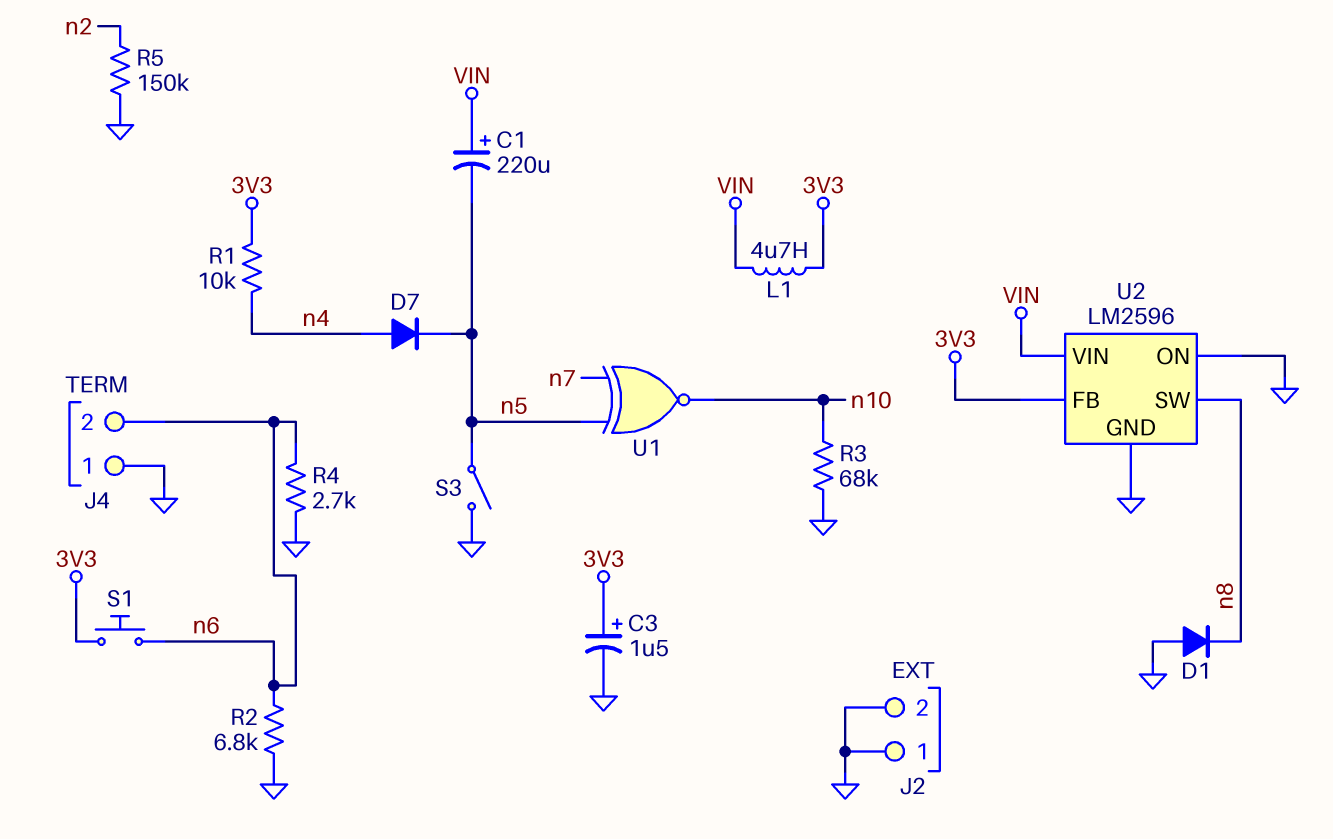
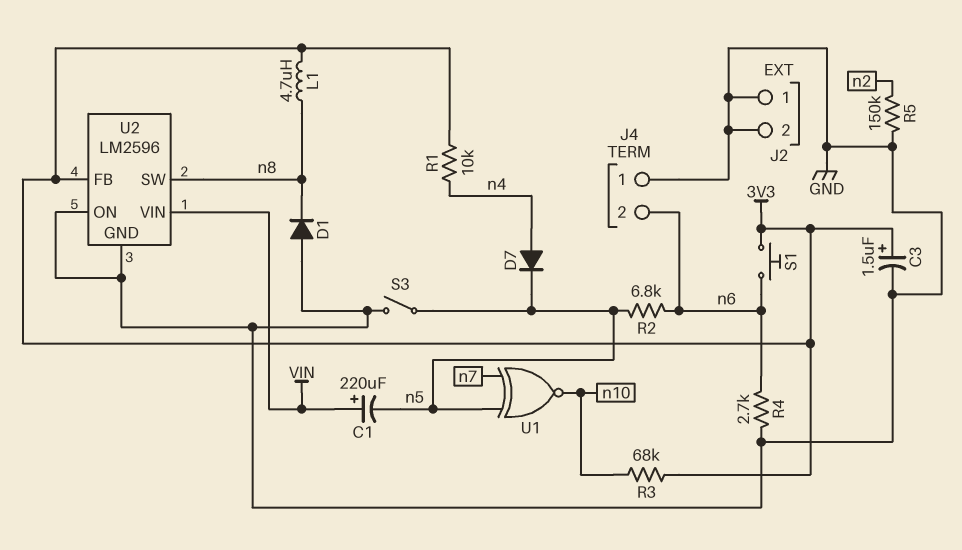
L1: 4.7uH (3V3, VIN) -> 4.7uH (3V3, n8)
R2: 6.8k (GND, n6) -> 6.8k (n5, n6)
R3: 68k (GND, n10) -> 68k (3V3, n10)

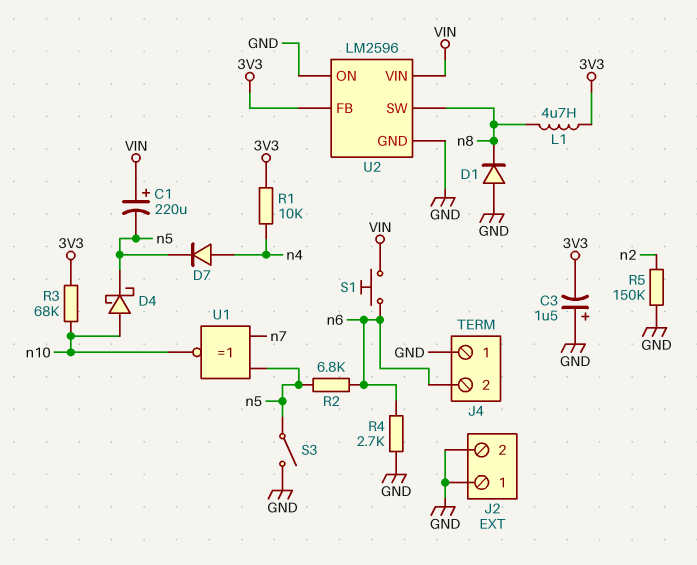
C3: 1.5uF (plus 3V3, minus GND) -> 1.5uF (plus GND, minus 3V3)
D4: none -> schottky (A n10, K n5)
S1: button (3V3, n6) -> button (VIN, n6)

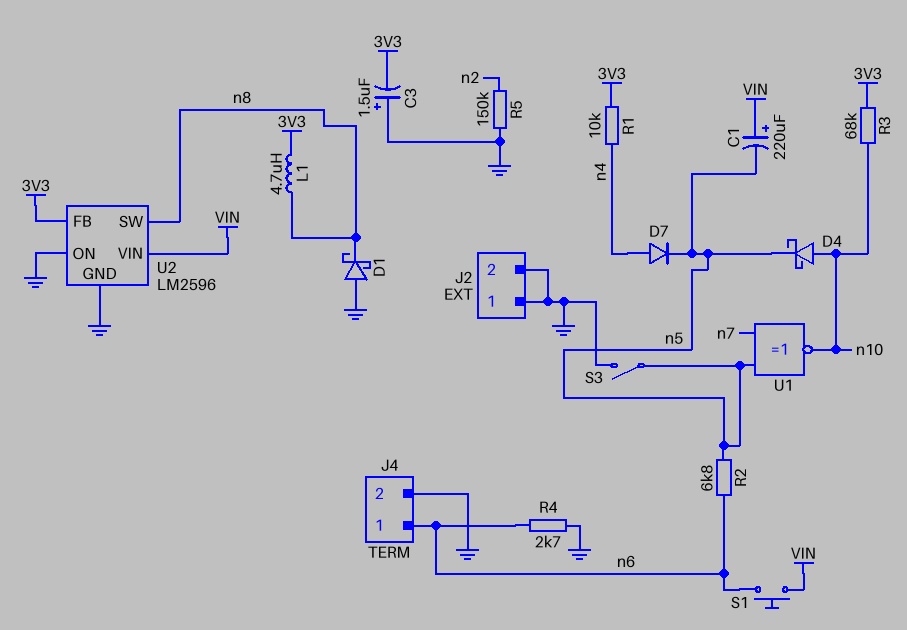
D1: diode (A GND, K n8) -> schottky (A GND, K n8)
J4 pin 1: GND -> n6
J4 pin 2: n6 -> GND

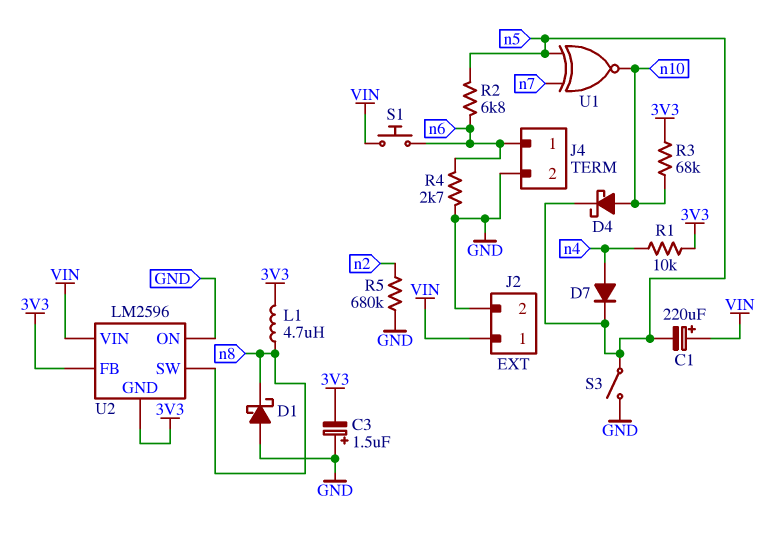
J2 pin 1: GND -> VIN
R5: 150k (GND, n2) -> 680k (GND, n2)
U2 pin GND: GND -> 3V3

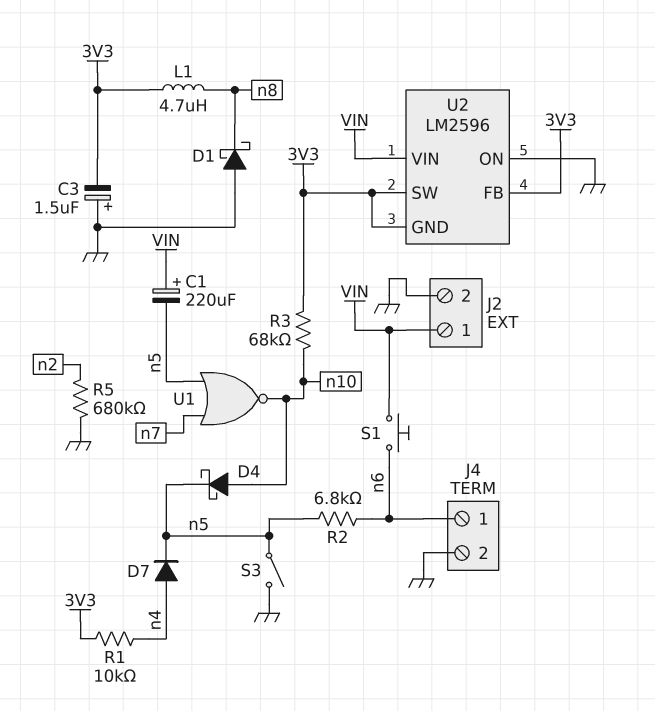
R4: 2.7k (GND, n6) -> none
U1: XNOR (in n5, in n7, out n10) -> NOR (in n5, in n7, out n10)
U2 pin SW: n8 -> 3V3

